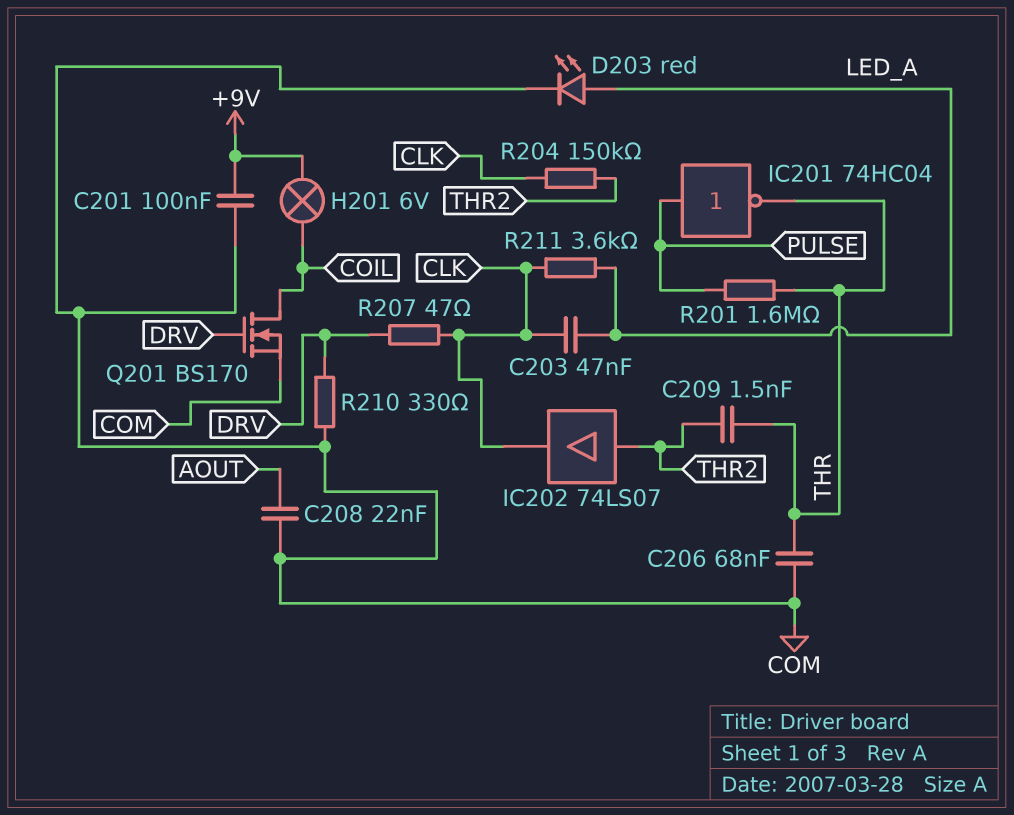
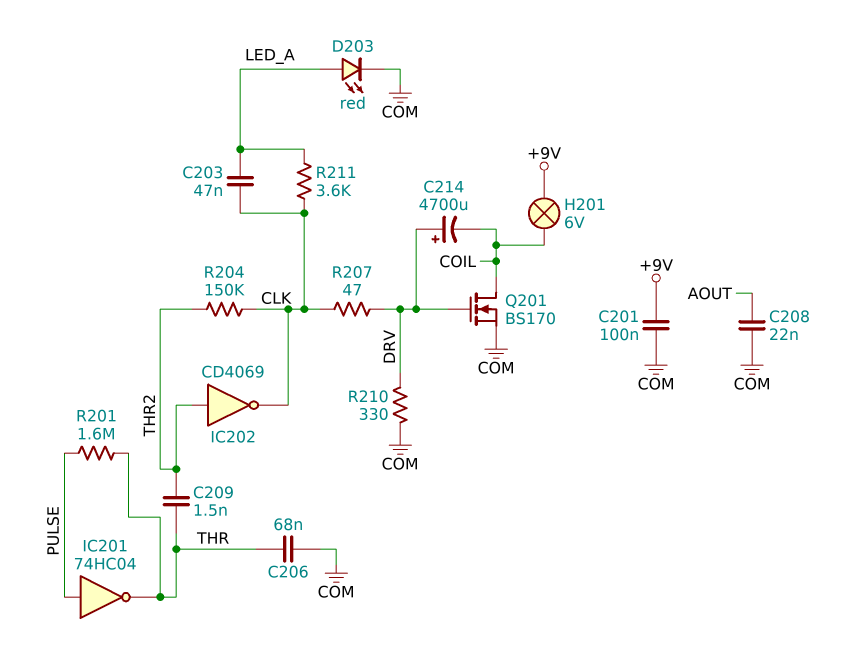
C214: none -> 4700uF (plus DRV, minus COIL)
IC202: buffer 74LS07 (in THR2, out CLK) -> NOT CD4069 (in THR2, out CLK)

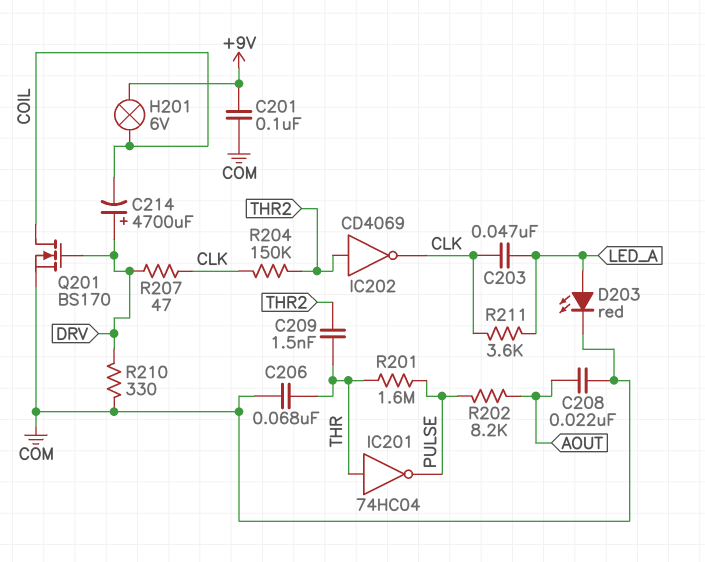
IC201: NOT 74HC04 (in PULSE, out THR) -> NOT 74HC04 (in THR, out PULSE)
R202: none -> 8.2k (AOUT, PULSE)

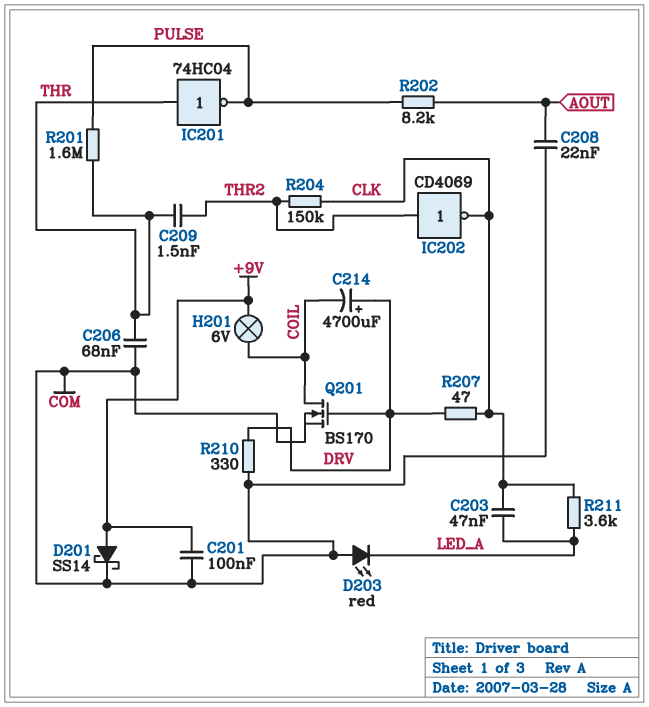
D201: none -> schottky SS14 (A +9V, K COM)
D203: LED red (A LED_A, K COM) -> LED red (A COM, K LED_A)

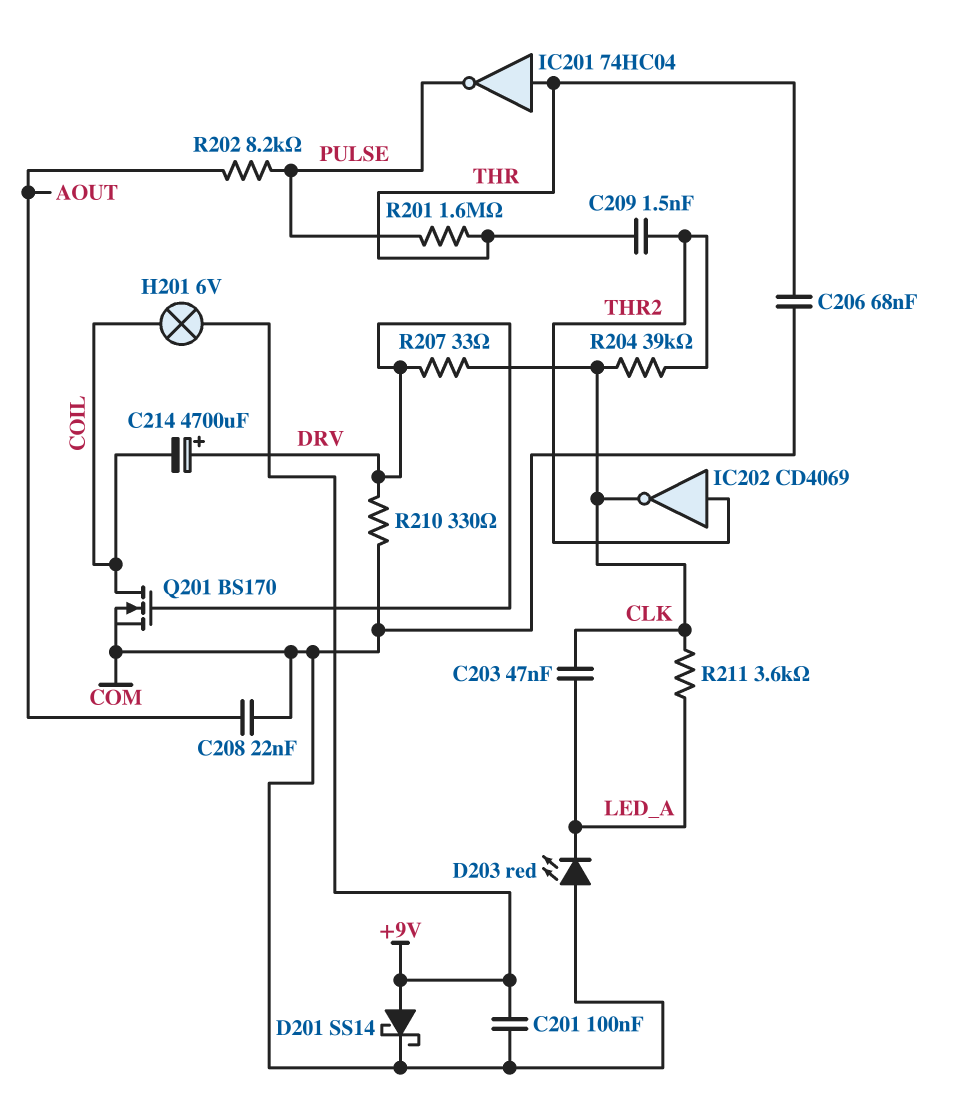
R204: 150k (CLK, THR2) -> 39k (CLK, THR2)
R207: 47 (CLK, DRV) -> 33 (CLK, DRV)

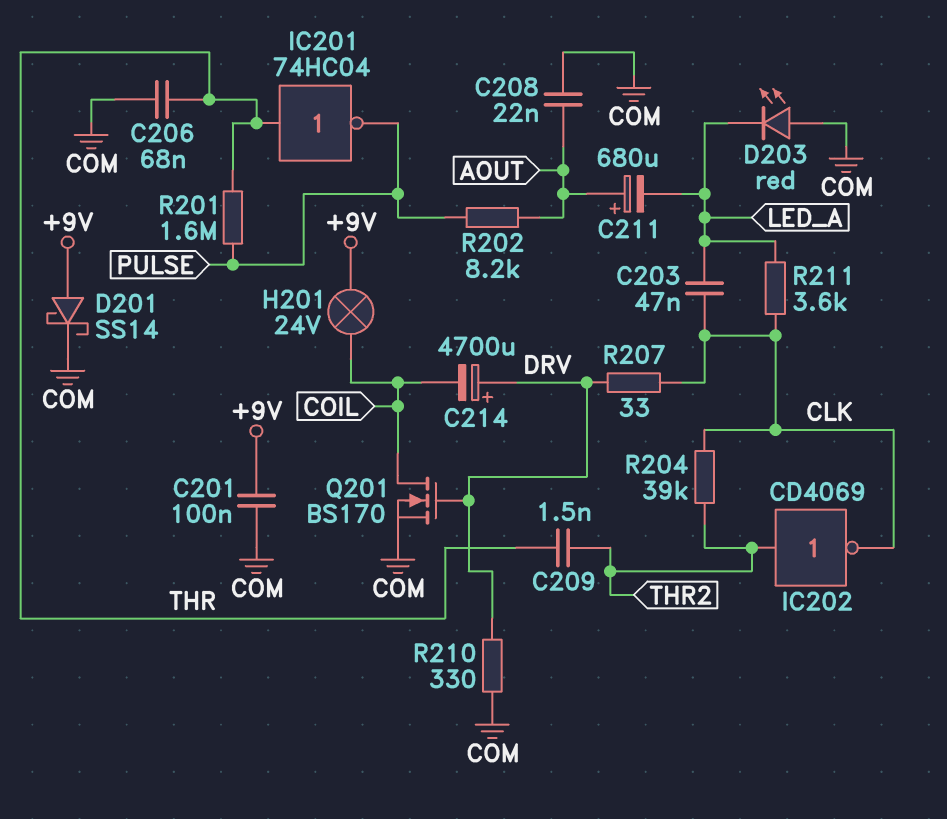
C211: none -> 680uF (plus AOUT, minus LED_A)
H201: lamp 6V (+9V, COIL) -> lamp 24V (+9V, COIL)

